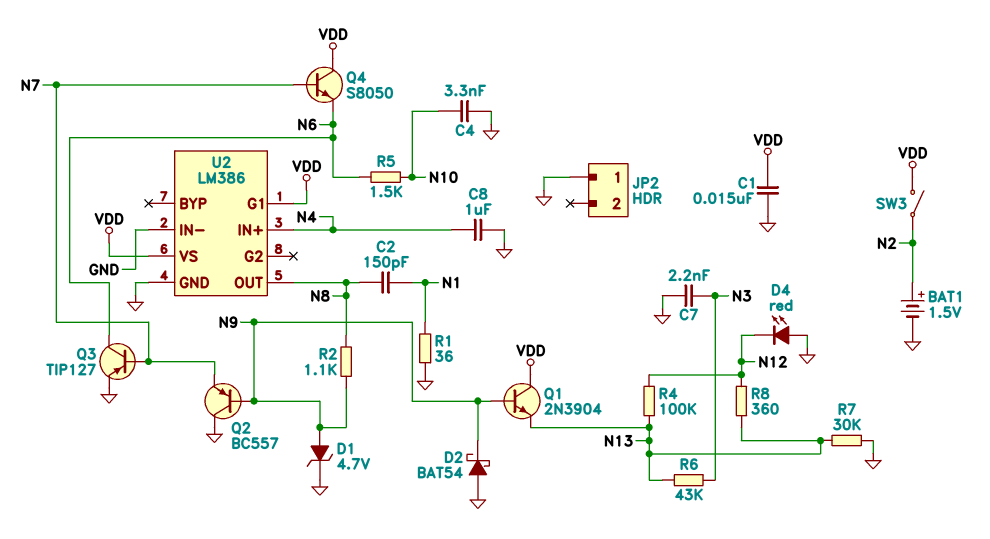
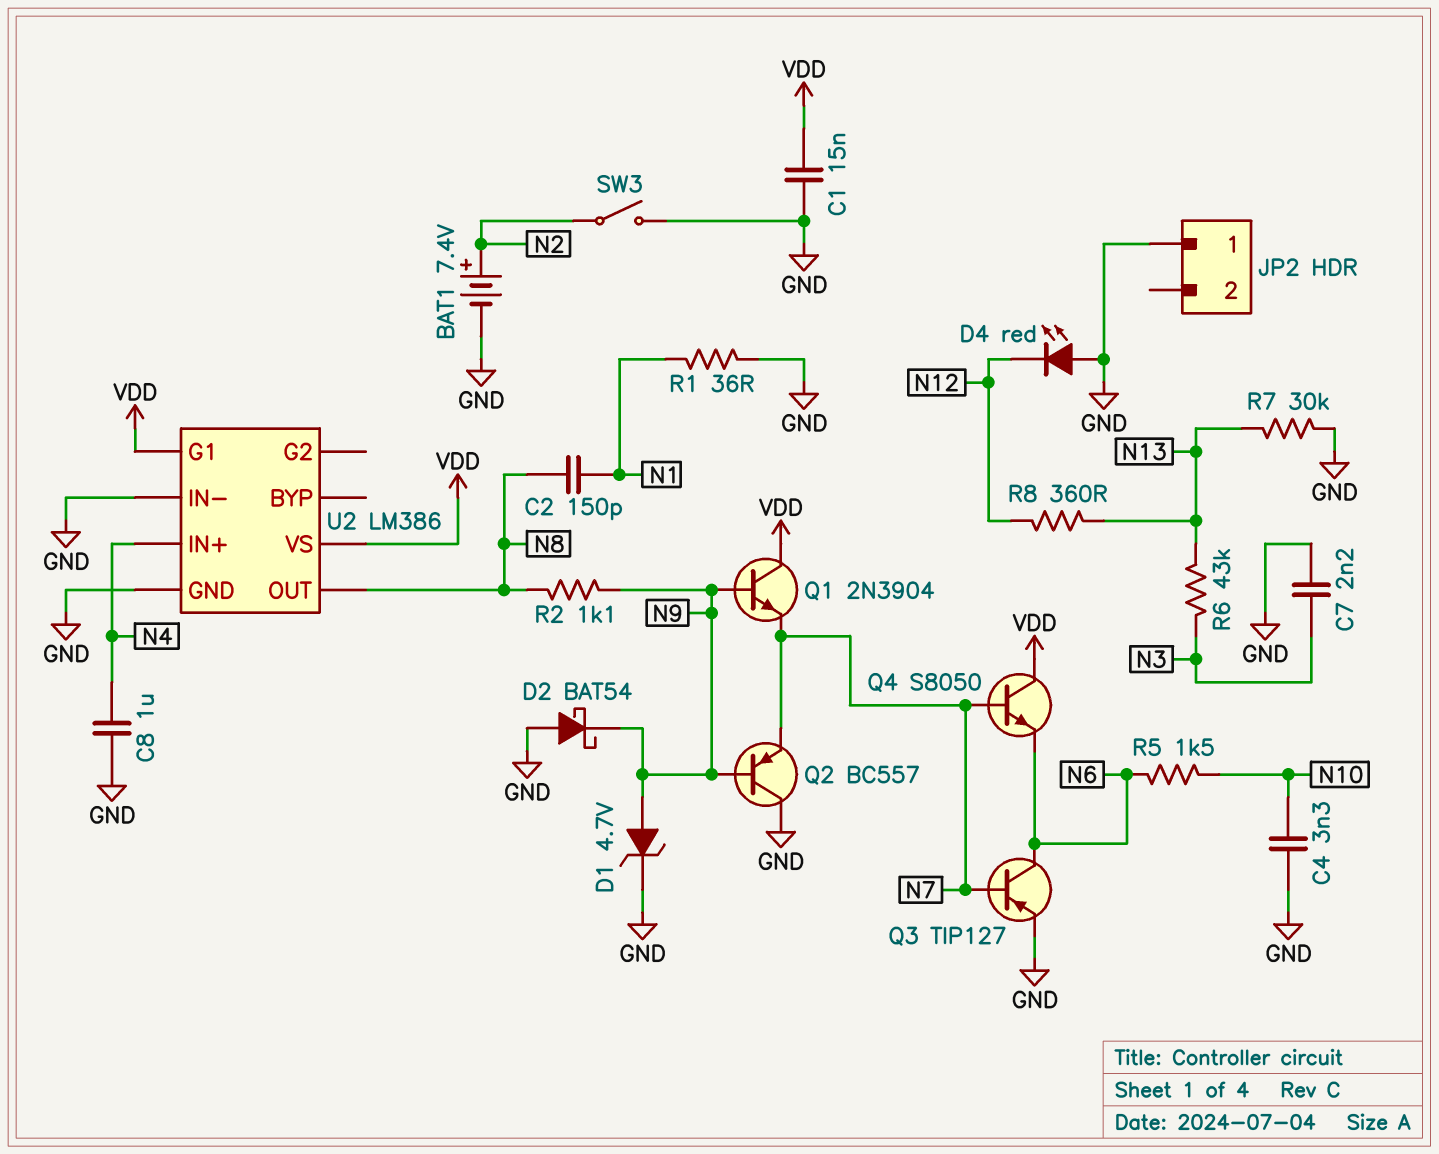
BAT1: 1.5V (plus N2, minus GND) -> 7.4V (plus N2, minus GND)
Q1: NPN 2N3904 (B N9, C VDD, E N13) -> NPN 2N3904 (B N9, C VDD, E N7)
R4: 100k (N12, N13) -> none
SW3: switch (N2, VDD) -> switch (GND, N2)

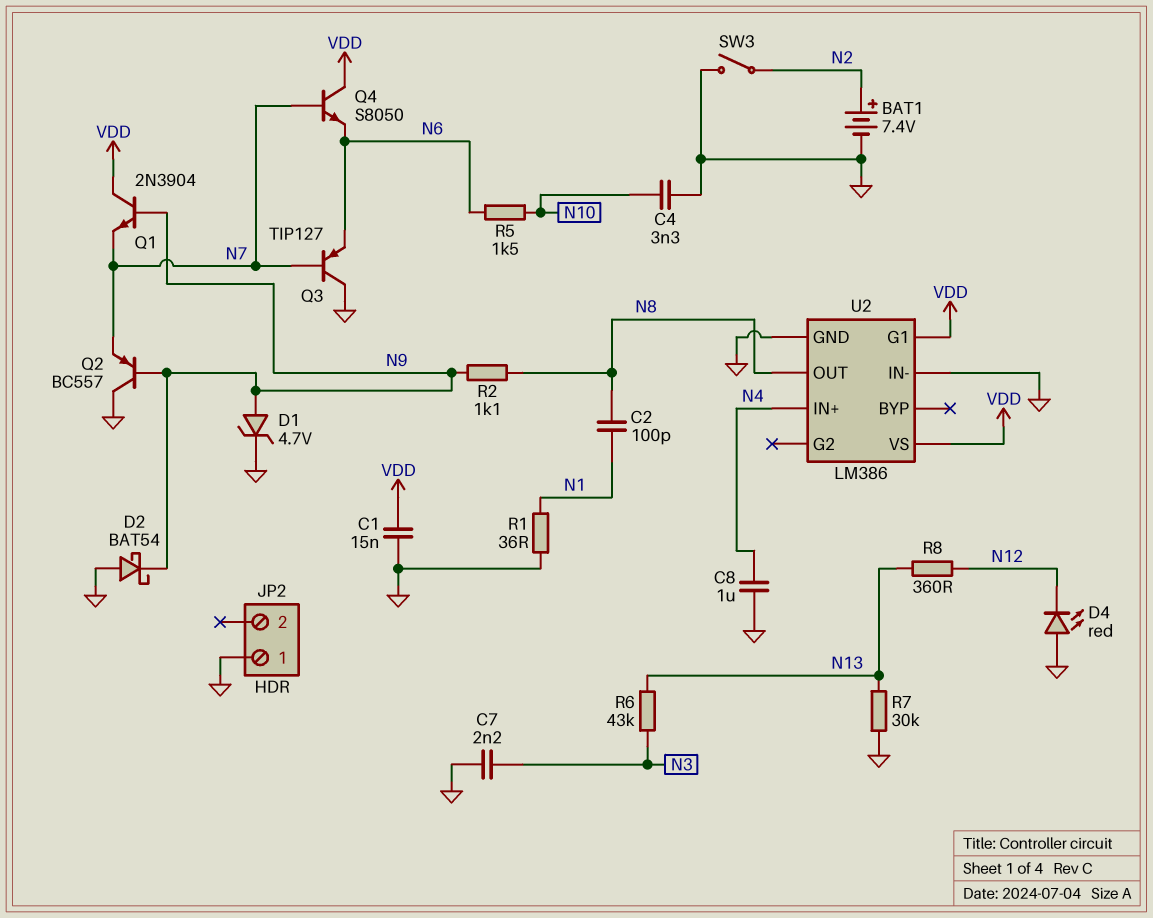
C2: 150pF (N1, N8) -> 100pF (N1, N8)
Q3: PNP TIP127 (B N7, C N6, E GND) -> PNP TIP127 (B N7, C GND, E N6)

